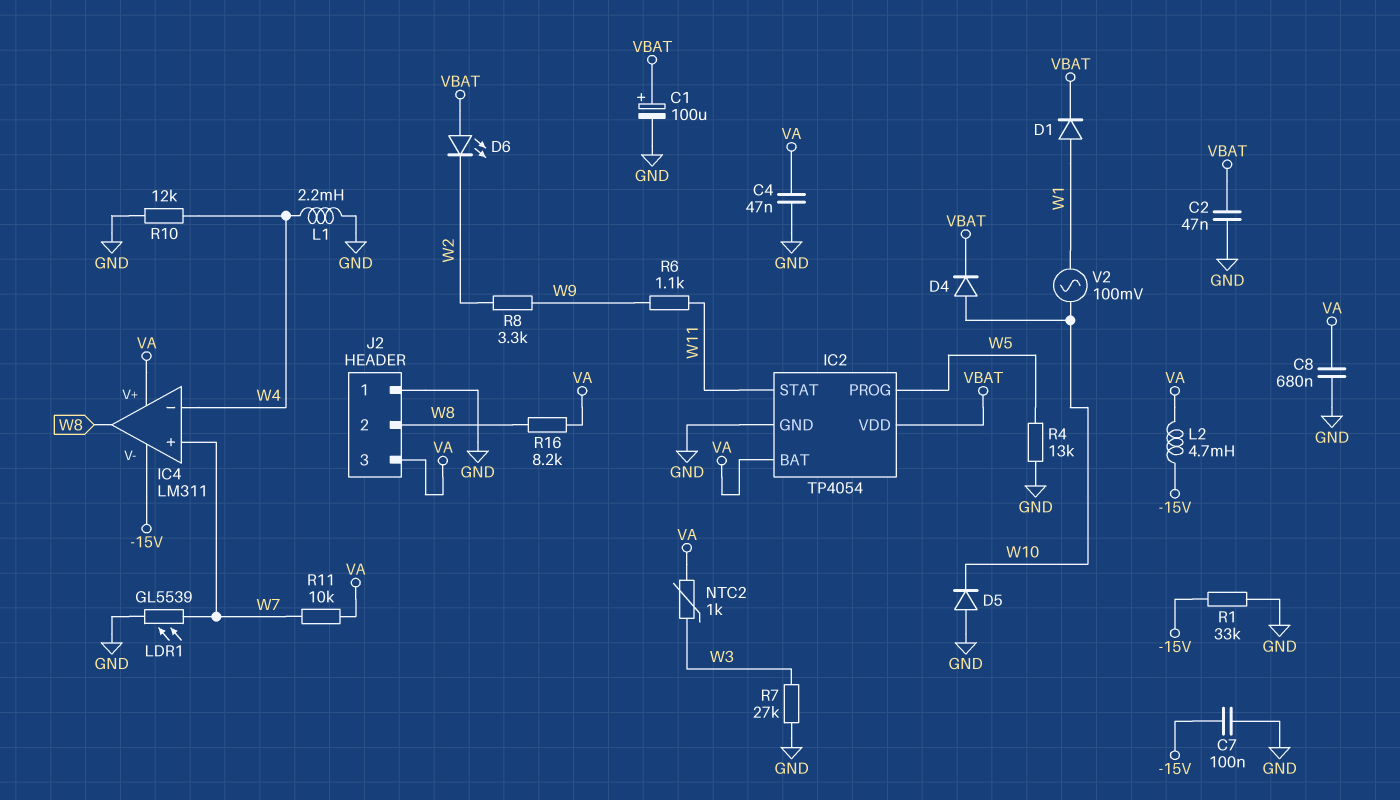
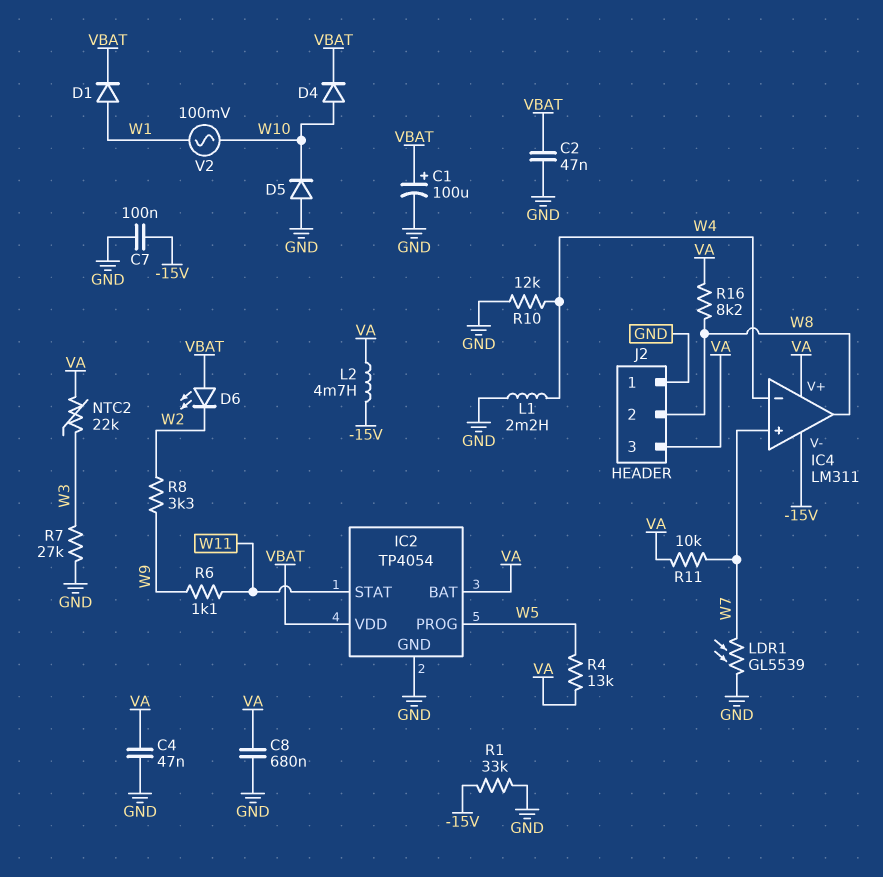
NTC2: 1k (VA, W3) -> 22k (VA, W3)
R4: 13k (GND, W5) -> 13k (VA, W5)

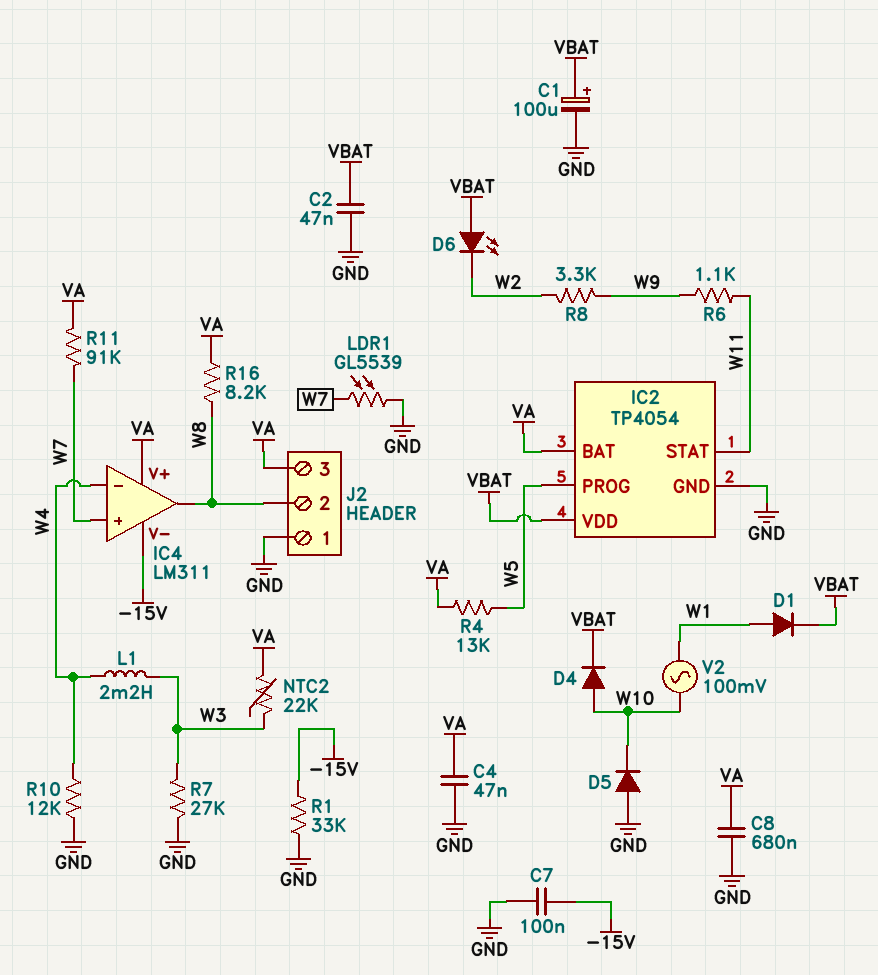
L1: 2.2mH (GND, W4) -> 2.2mH (W3, W4)
L2: 4.7mH (-15V, VA) -> none
R11: 10k (VA, W7) -> 91k (VA, W7)

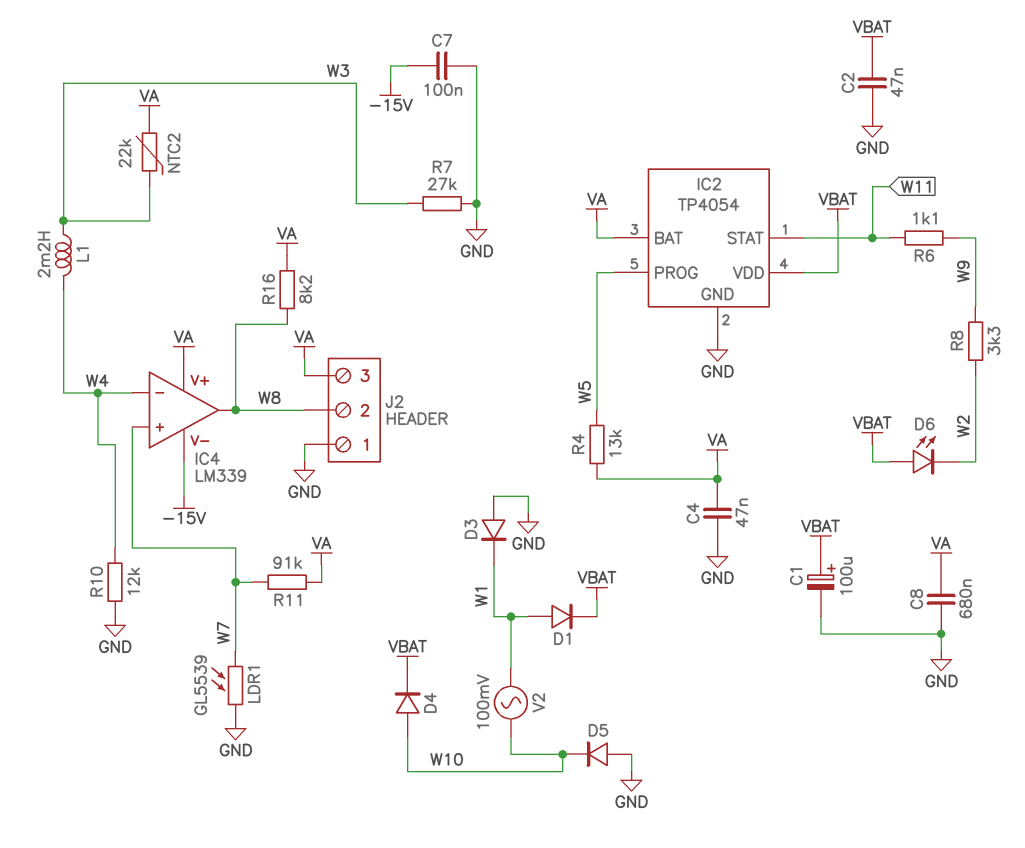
D3: none -> diode (A GND, K W1)
IC4: LM311 -> LM339
R1: 33k (-15V, GND) -> none

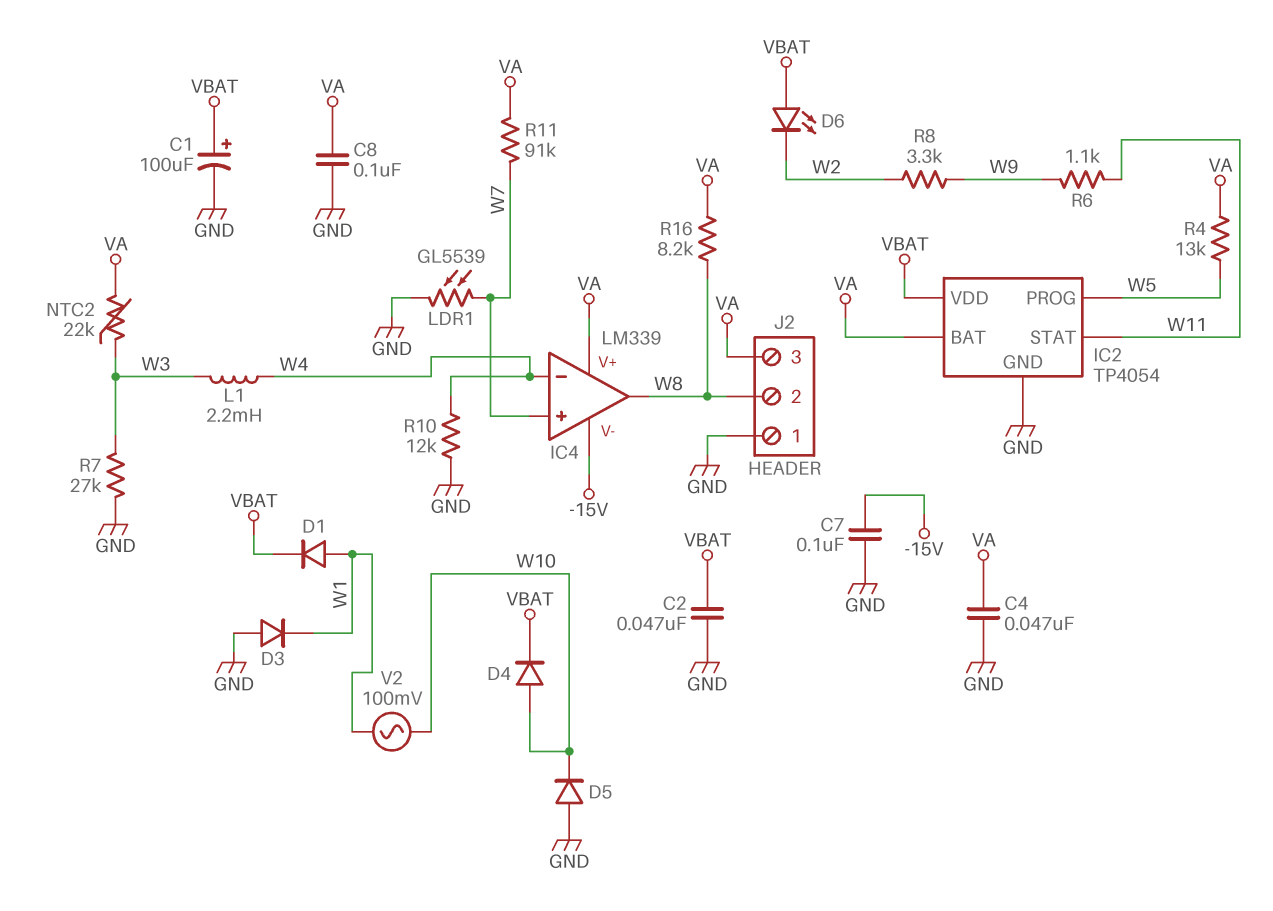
C8: 680nF (GND, VA) -> 100nF (GND, VA)

